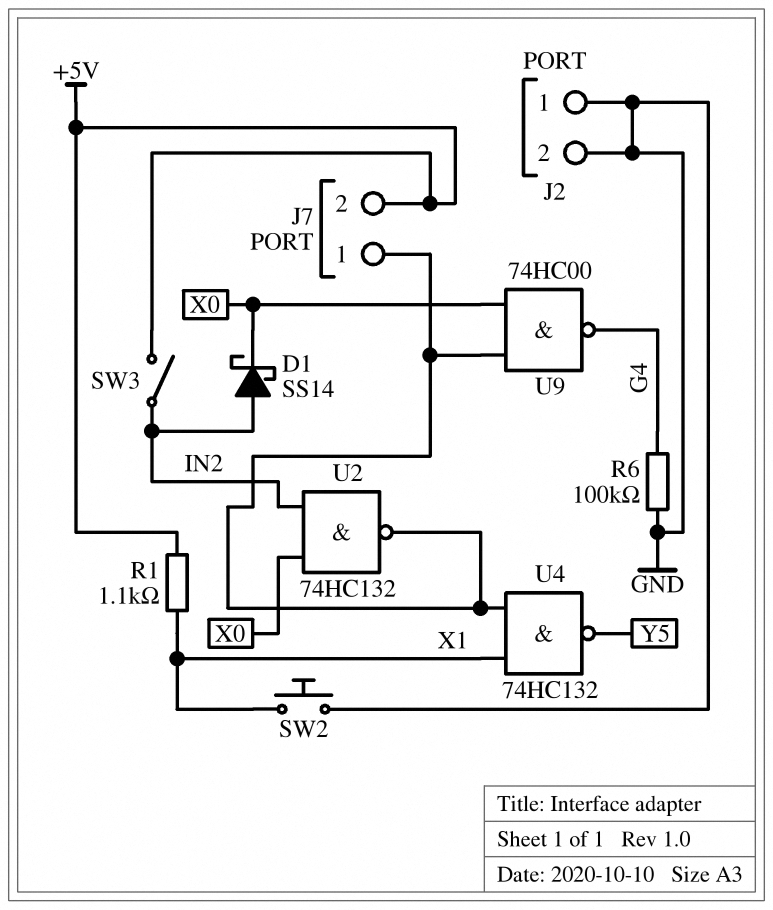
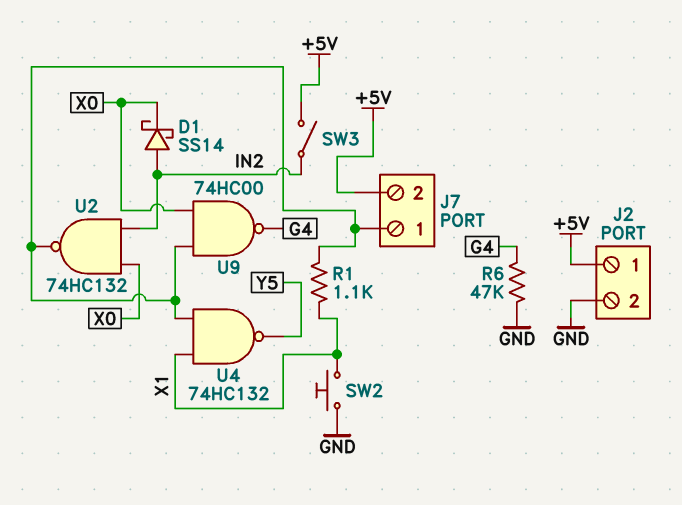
J2 pin 1: GND -> +5V
R1: 1.1k (+5V, X1) -> 1.1k (J7/1, X1)
R6: 100k (G4, GND) -> 47k (G4, GND)

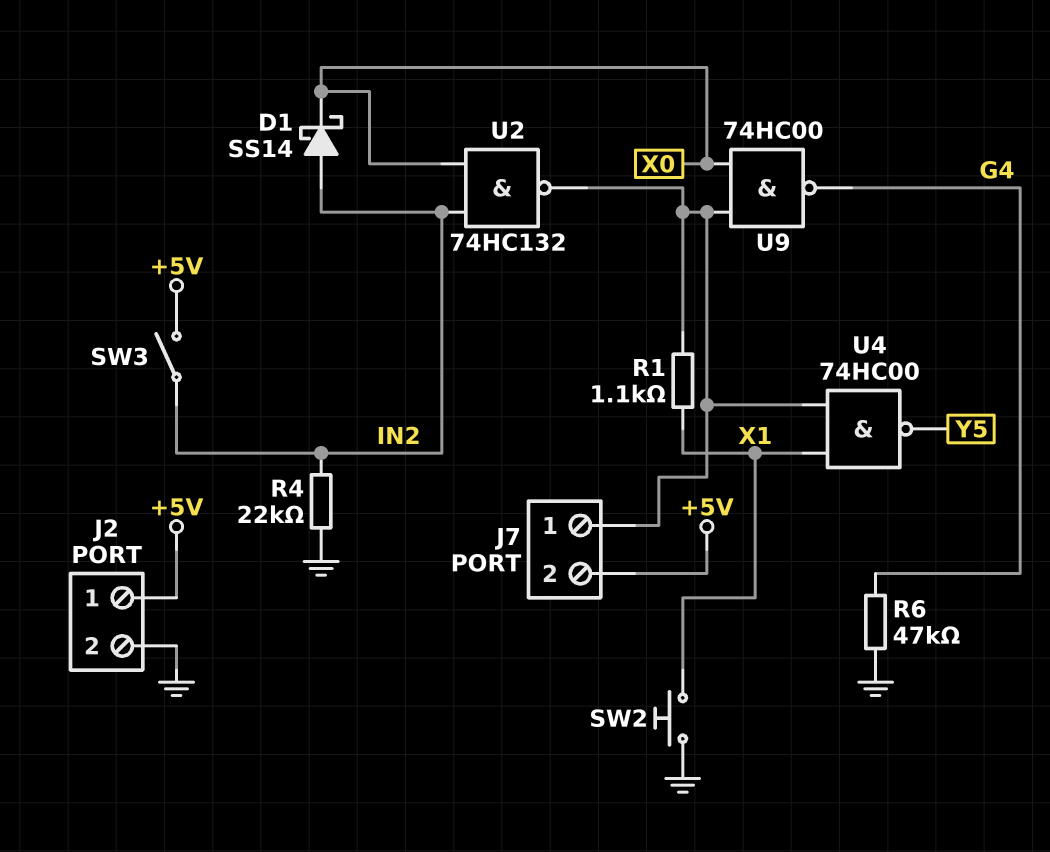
R4: none -> 22k (GND, IN2)
U4: NAND 74HC132 (in J7/1, in X1, out Y5) -> NAND 74HC00 (in J7/1, in X1, out Y5)

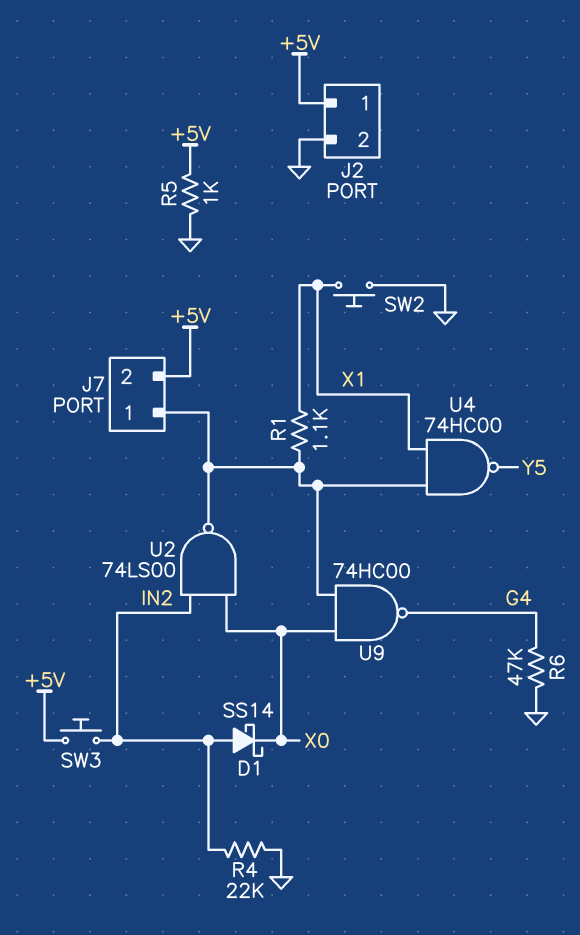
R5: none -> 1k (+5V, GND)
SW3: switch (+5V, IN2) -> button (+5V, IN2)
U2: NAND 74HC132 (in IN2, in X0, out J7/1) -> NAND 74LS00 (in IN2, in X0, out J7/1)

